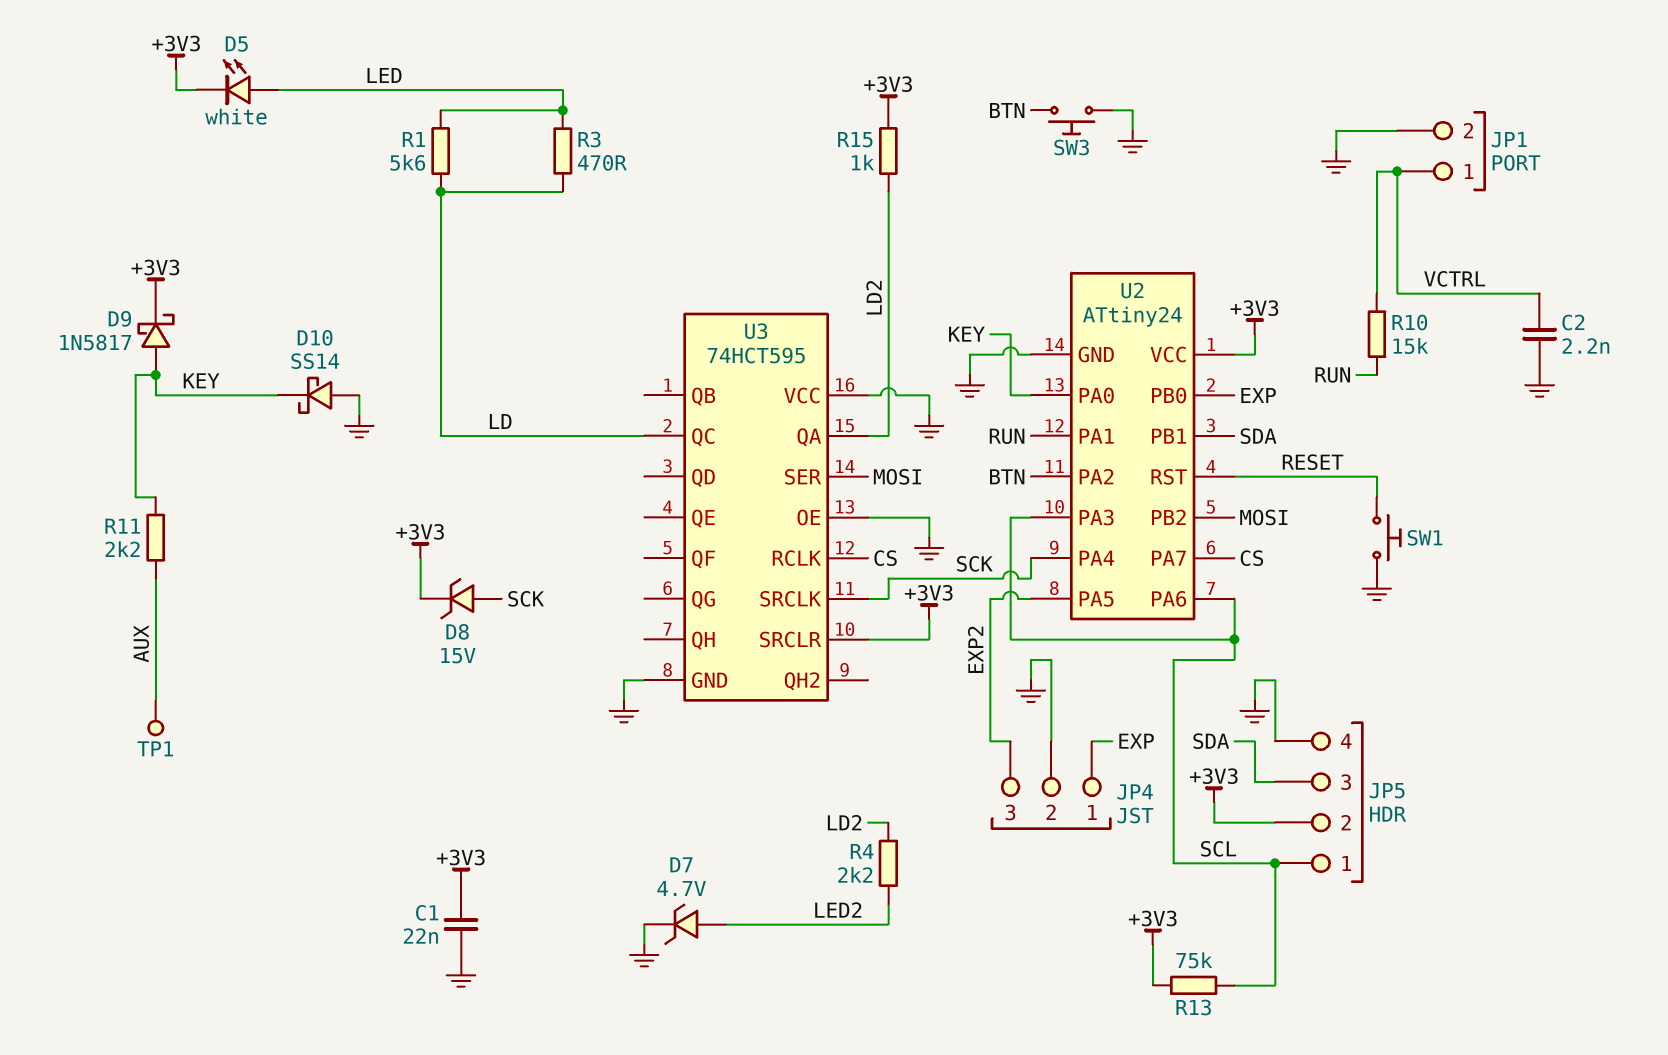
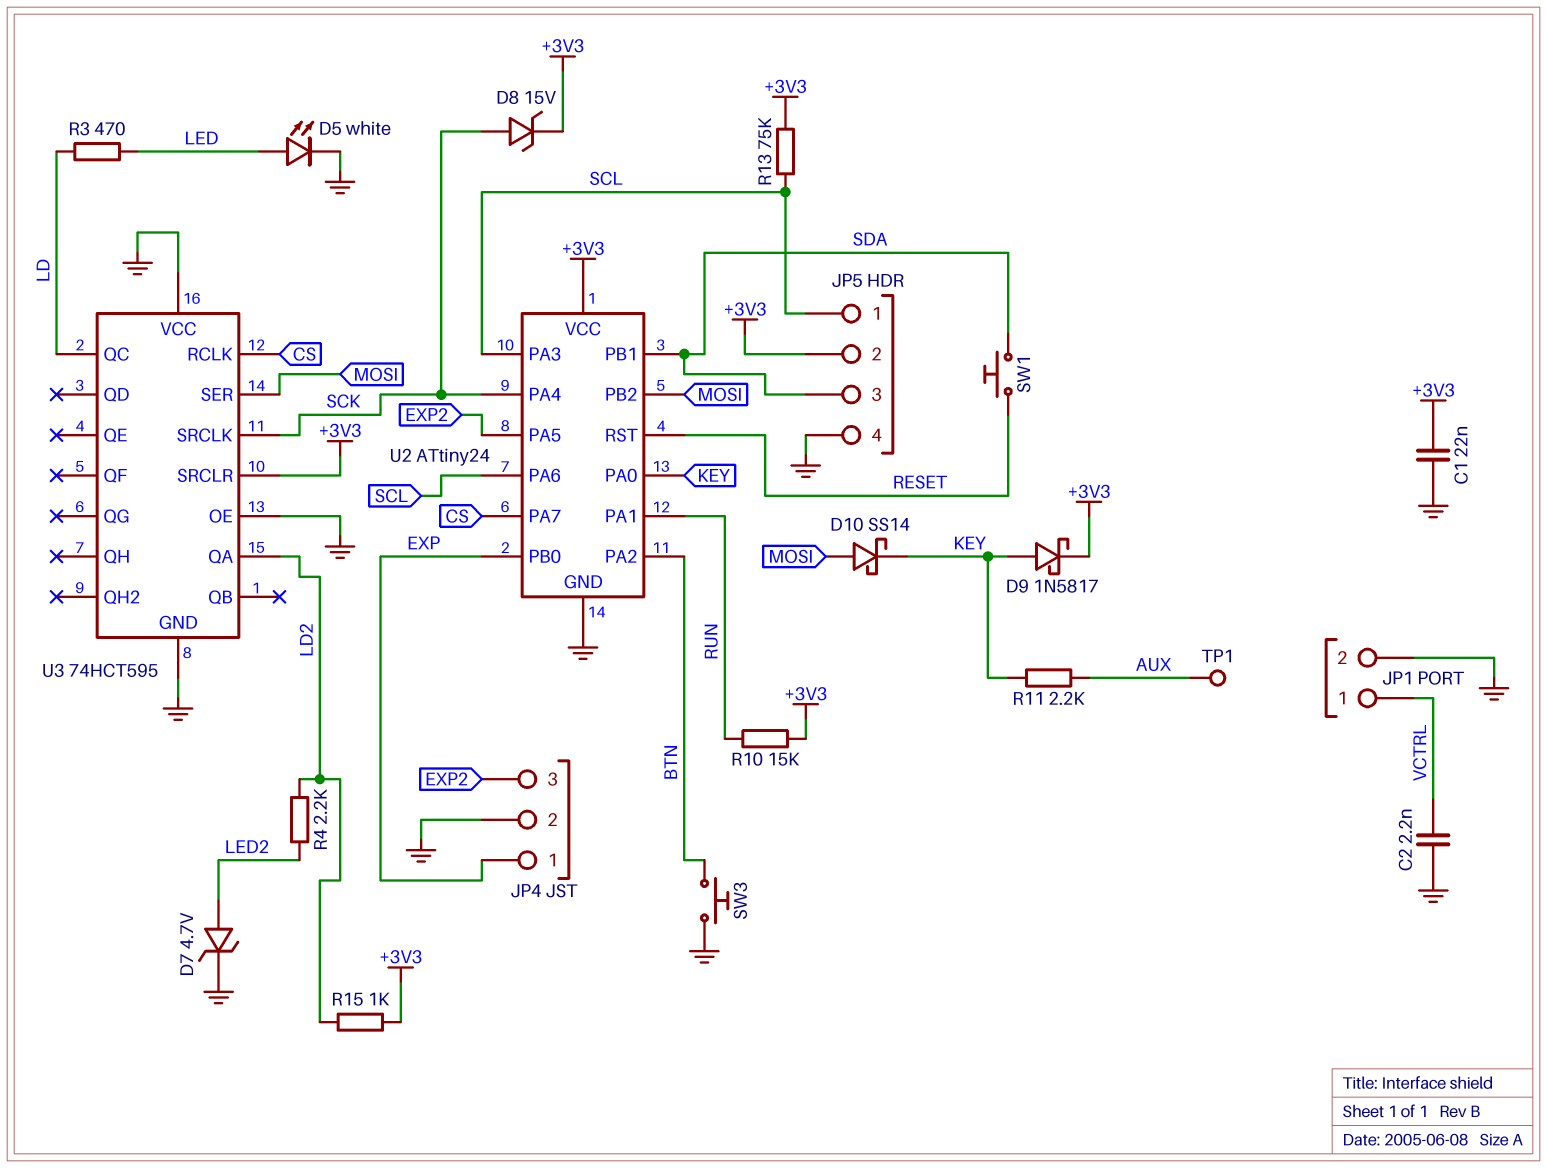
D5: LED white (A LED, K +3V3) -> LED white (A LED, K GND)
D10: schottky SS14 (A GND, K KEY) -> schottky SS14 (A MOSI, K KEY)
R1: 5.6k (LD, LED) -> none
R10: 15k (RUN, VCTRL) -> 15k (+3V3, RUN)
SW1: button (GND, RESET) -> button (RESET, SDA)

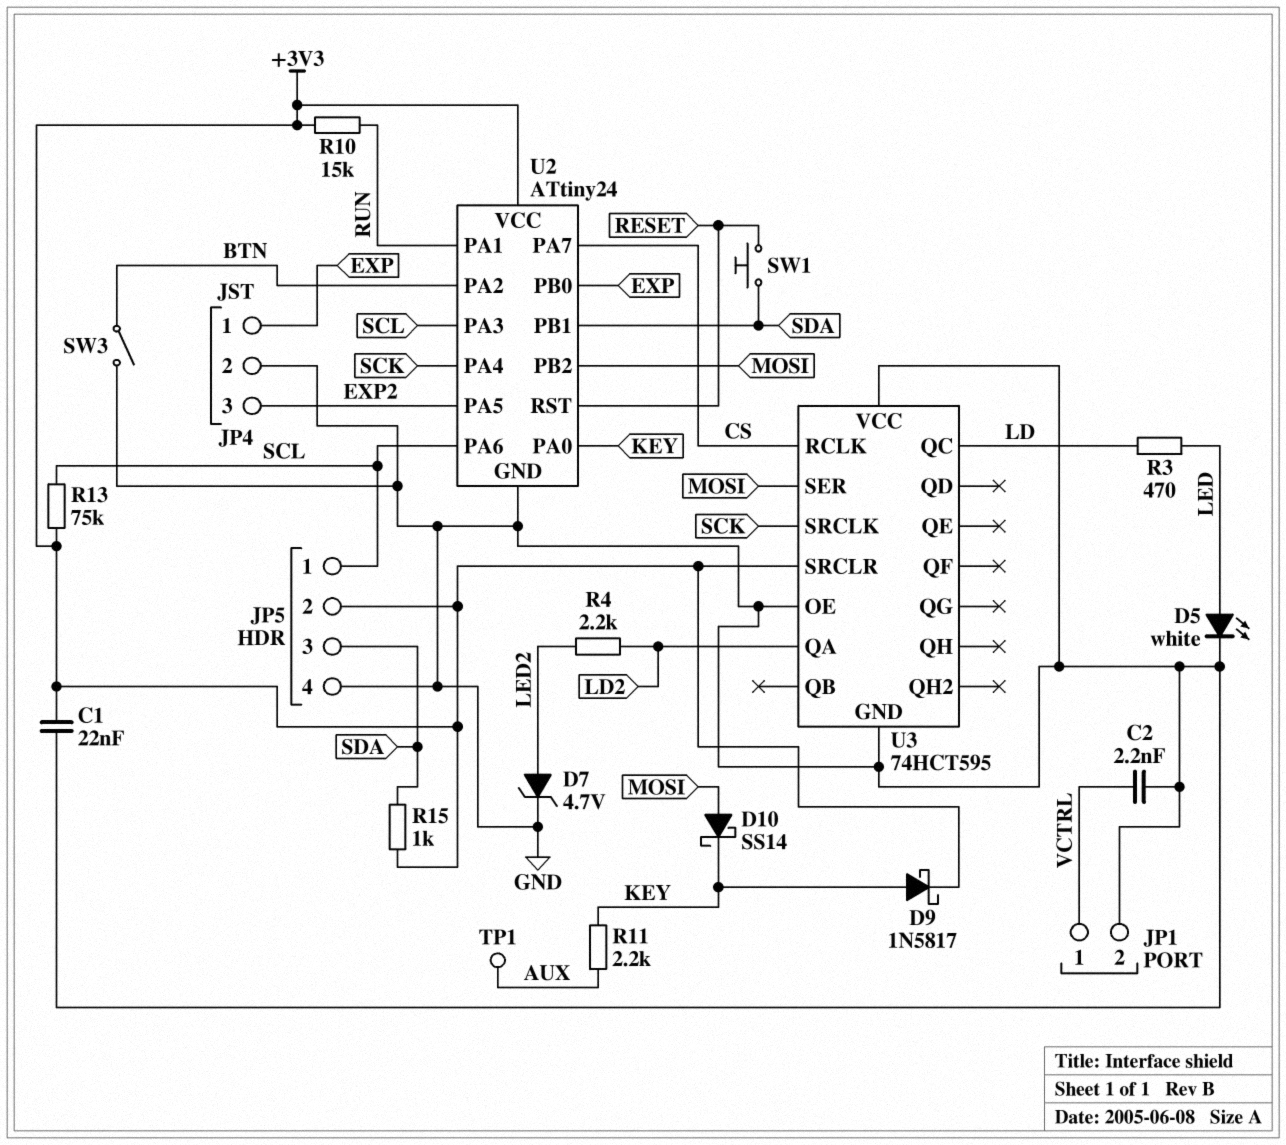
D8: zener 15V (A SCK, K +3V3) -> none
R15: 1k (+3V3, LD2) -> 1k (+3V3, SDA)
SW3: button (BTN, GND) -> switch (BTN, GND)

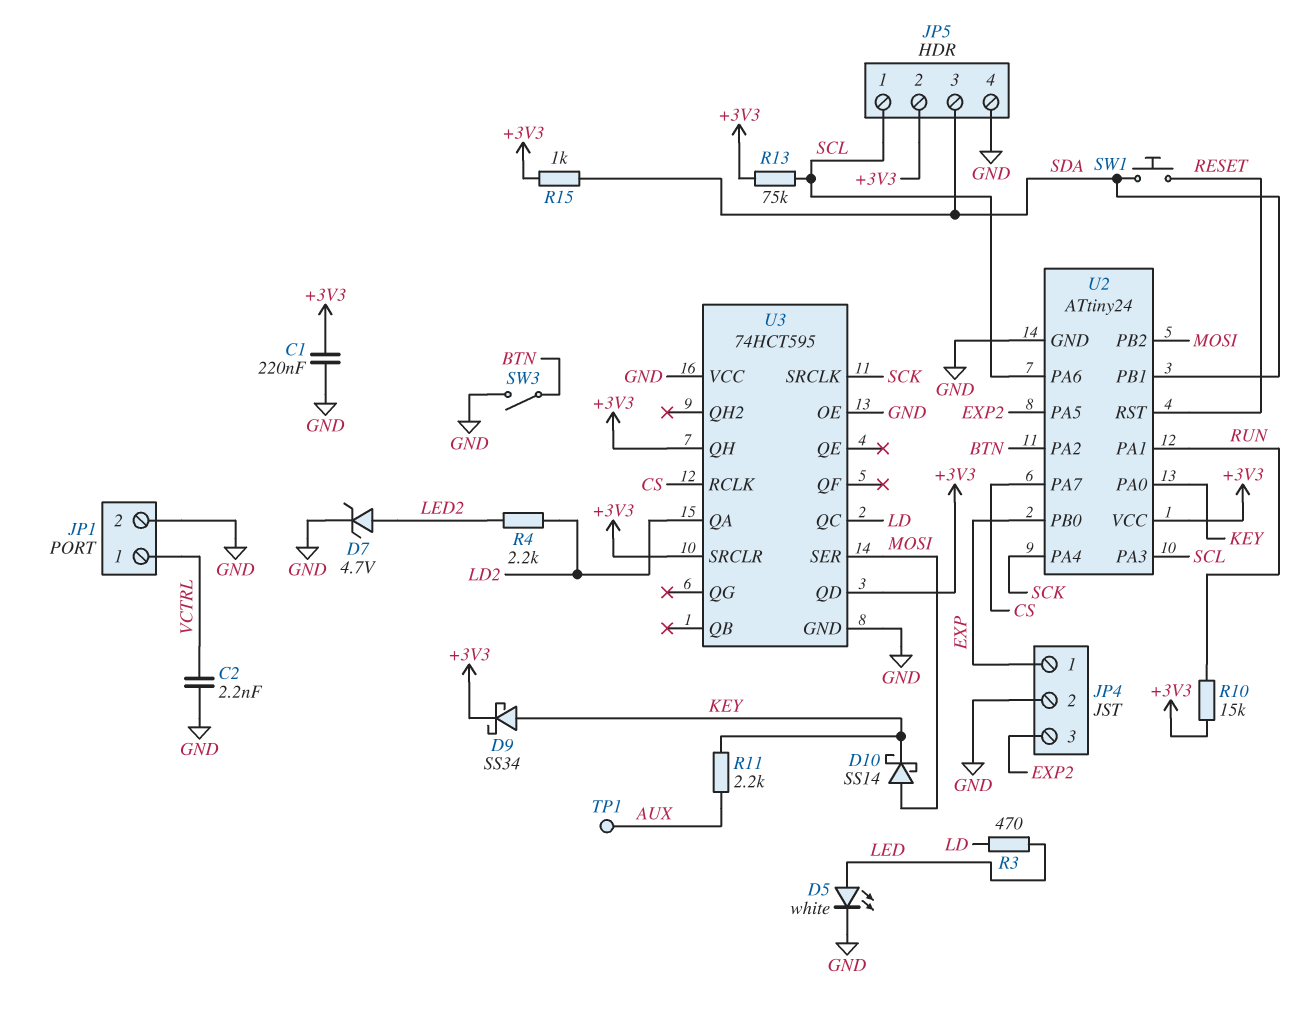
C1: 22nF (+3V3, GND) -> 220nF (+3V3, GND)
D9: schottky 1N5817 (A KEY, K +3V3) -> schottky SS34 (A KEY, K +3V3)
U3 pin QD: none -> +3V3
U3 pin QH: none -> +3V3

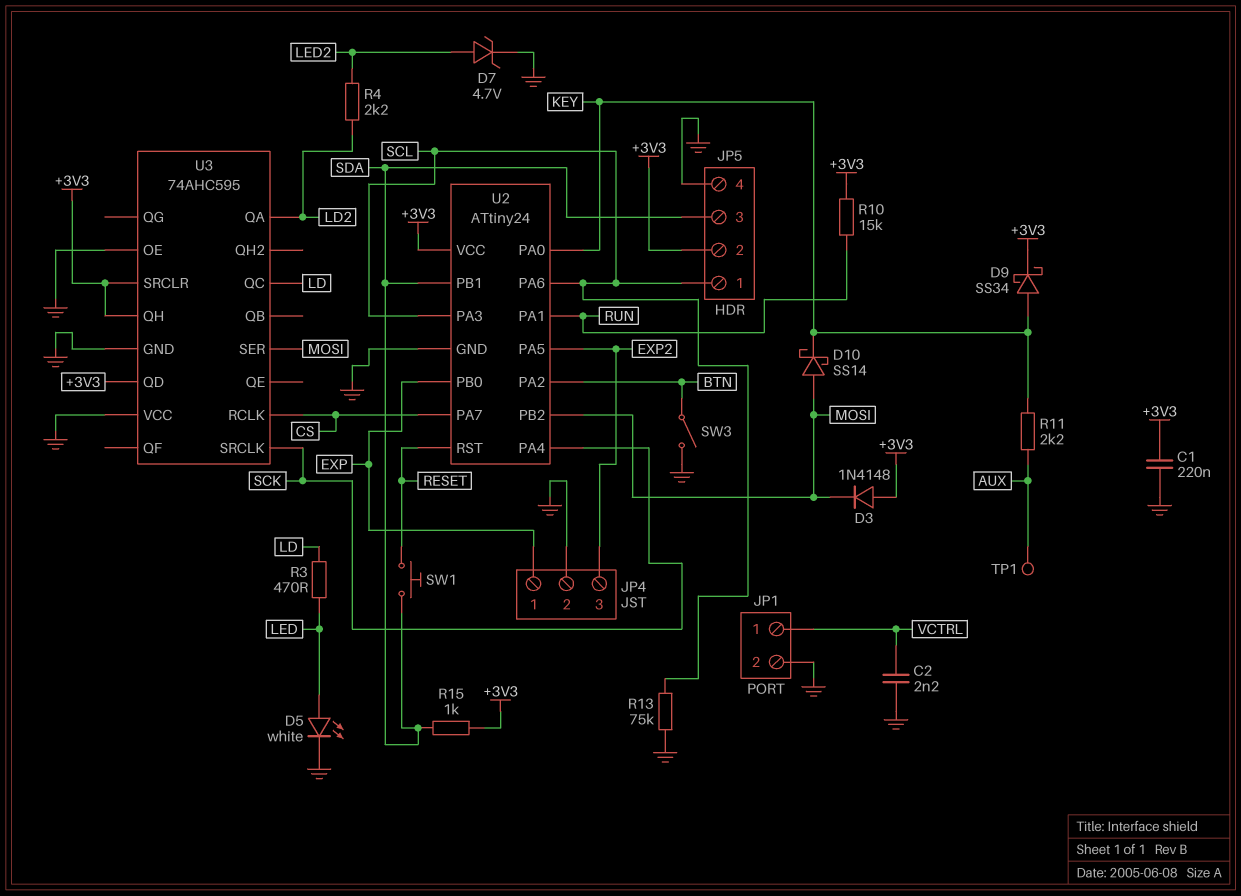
D3: none -> diode 1N4148 (A +3V3, K MOSI)
R13: 75k (+3V3, SCL) -> 75k (GND, SCL)
U3: 74HCT595 -> 74AHC595

